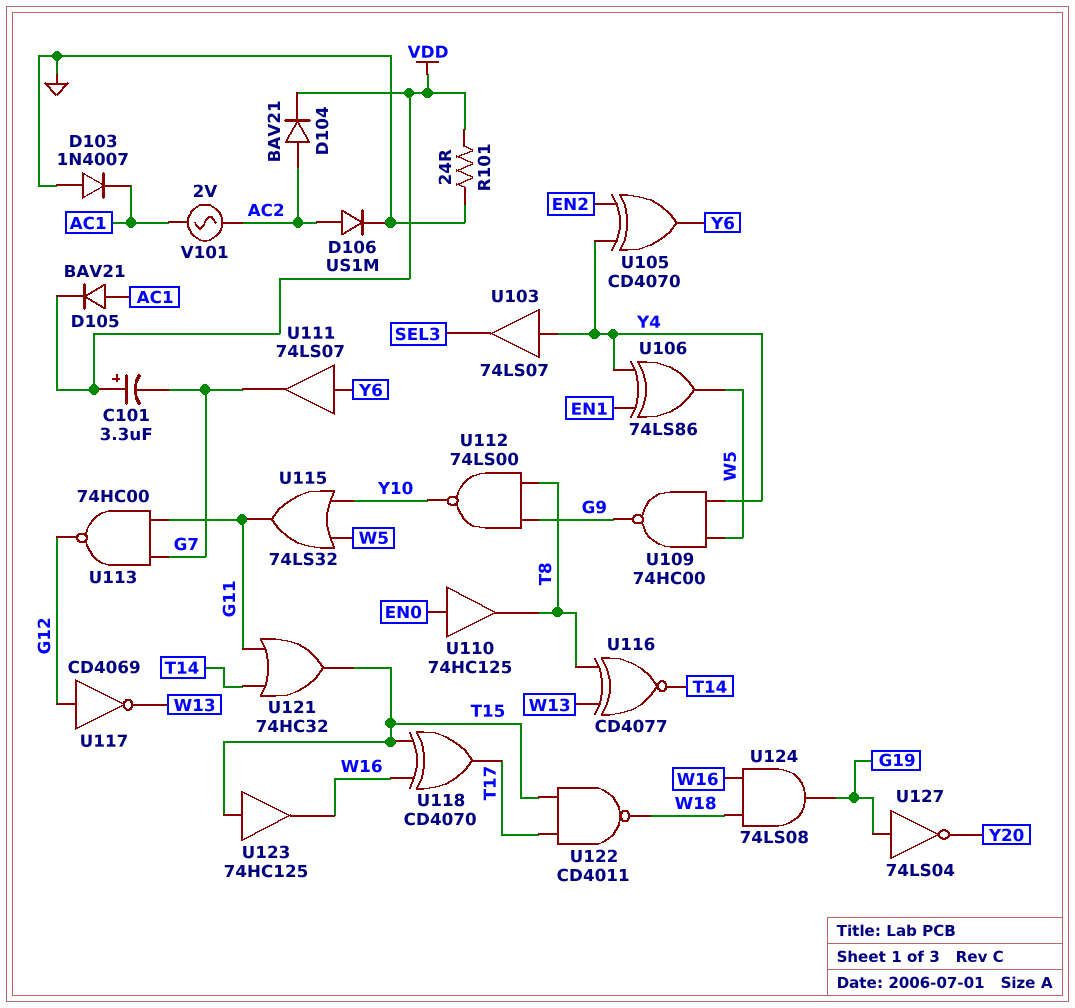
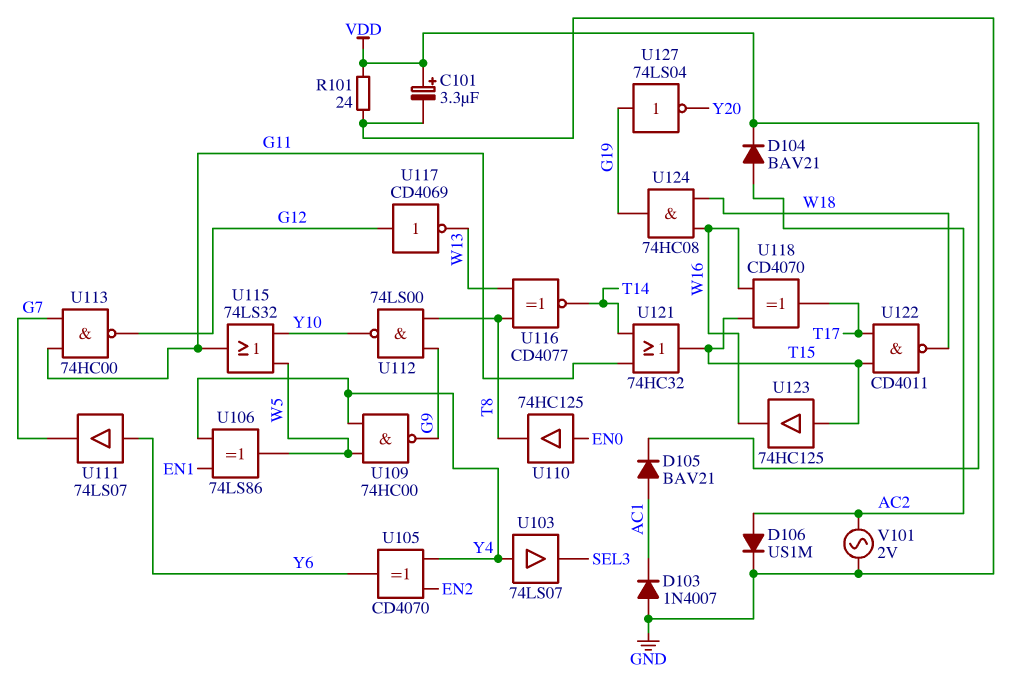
C101: 3.3uF (plus VDD, minus G7) -> 3.3uF (plus VDD, minus GND)
U124: AND 74LS08 (in W16, in W18, out G19) -> AND 74HC08 (in W16, in W18, out G19)
V101: AC 2V (AC1, AC2) -> AC 2V (AC2, GND)

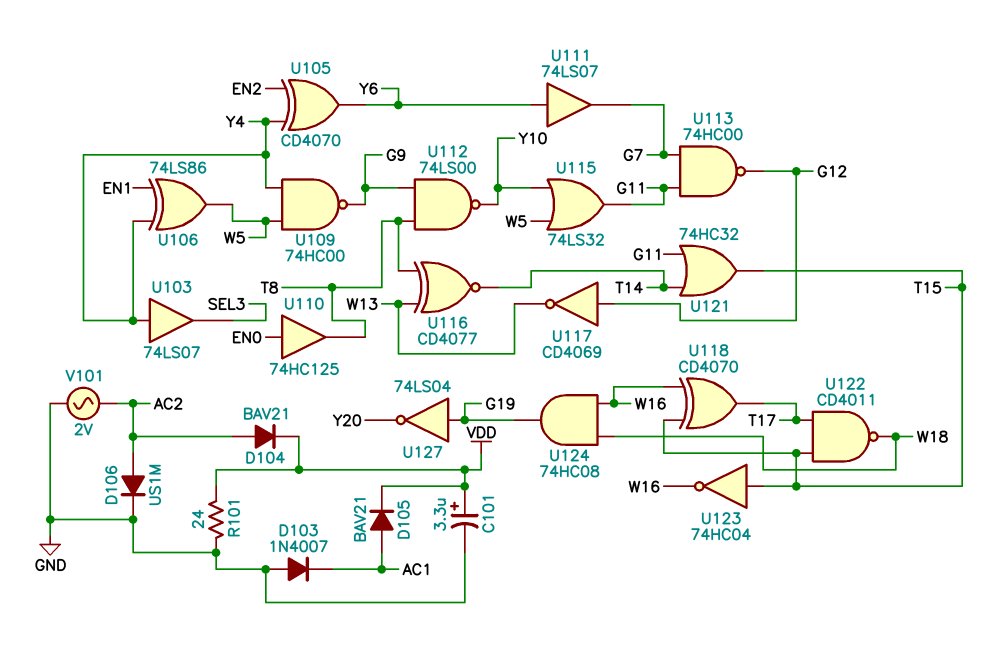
U123: buffer 74HC125 (in T15, out W16) -> NOT 74HC04 (in T15, out W16)

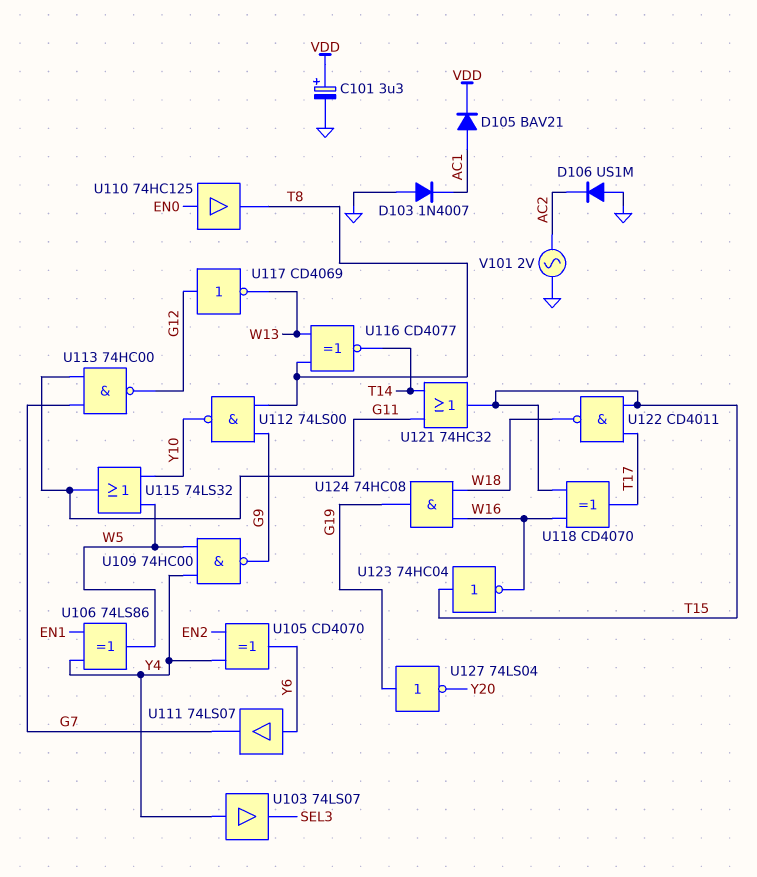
D104: diode BAV21 (A AC2, K VDD) -> none
D106: diode US1M (A AC2, K GND) -> diode US1M (A GND, K AC2)
R101: 24 (GND, VDD) -> none

